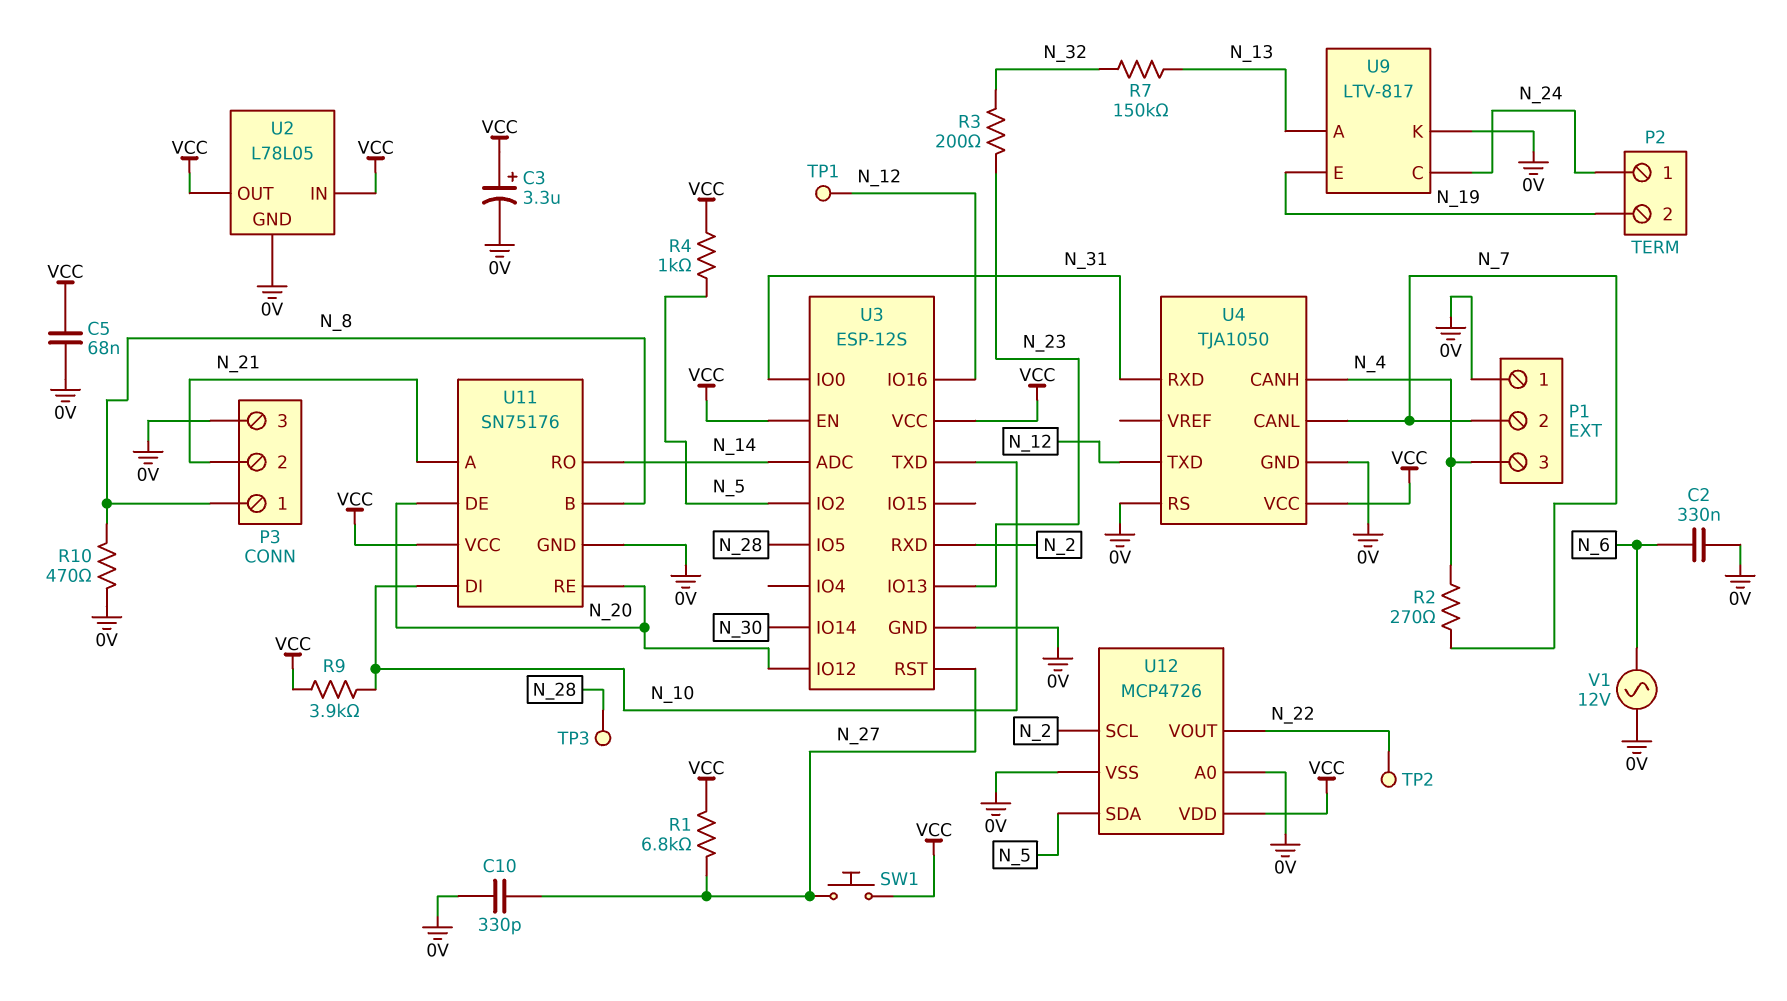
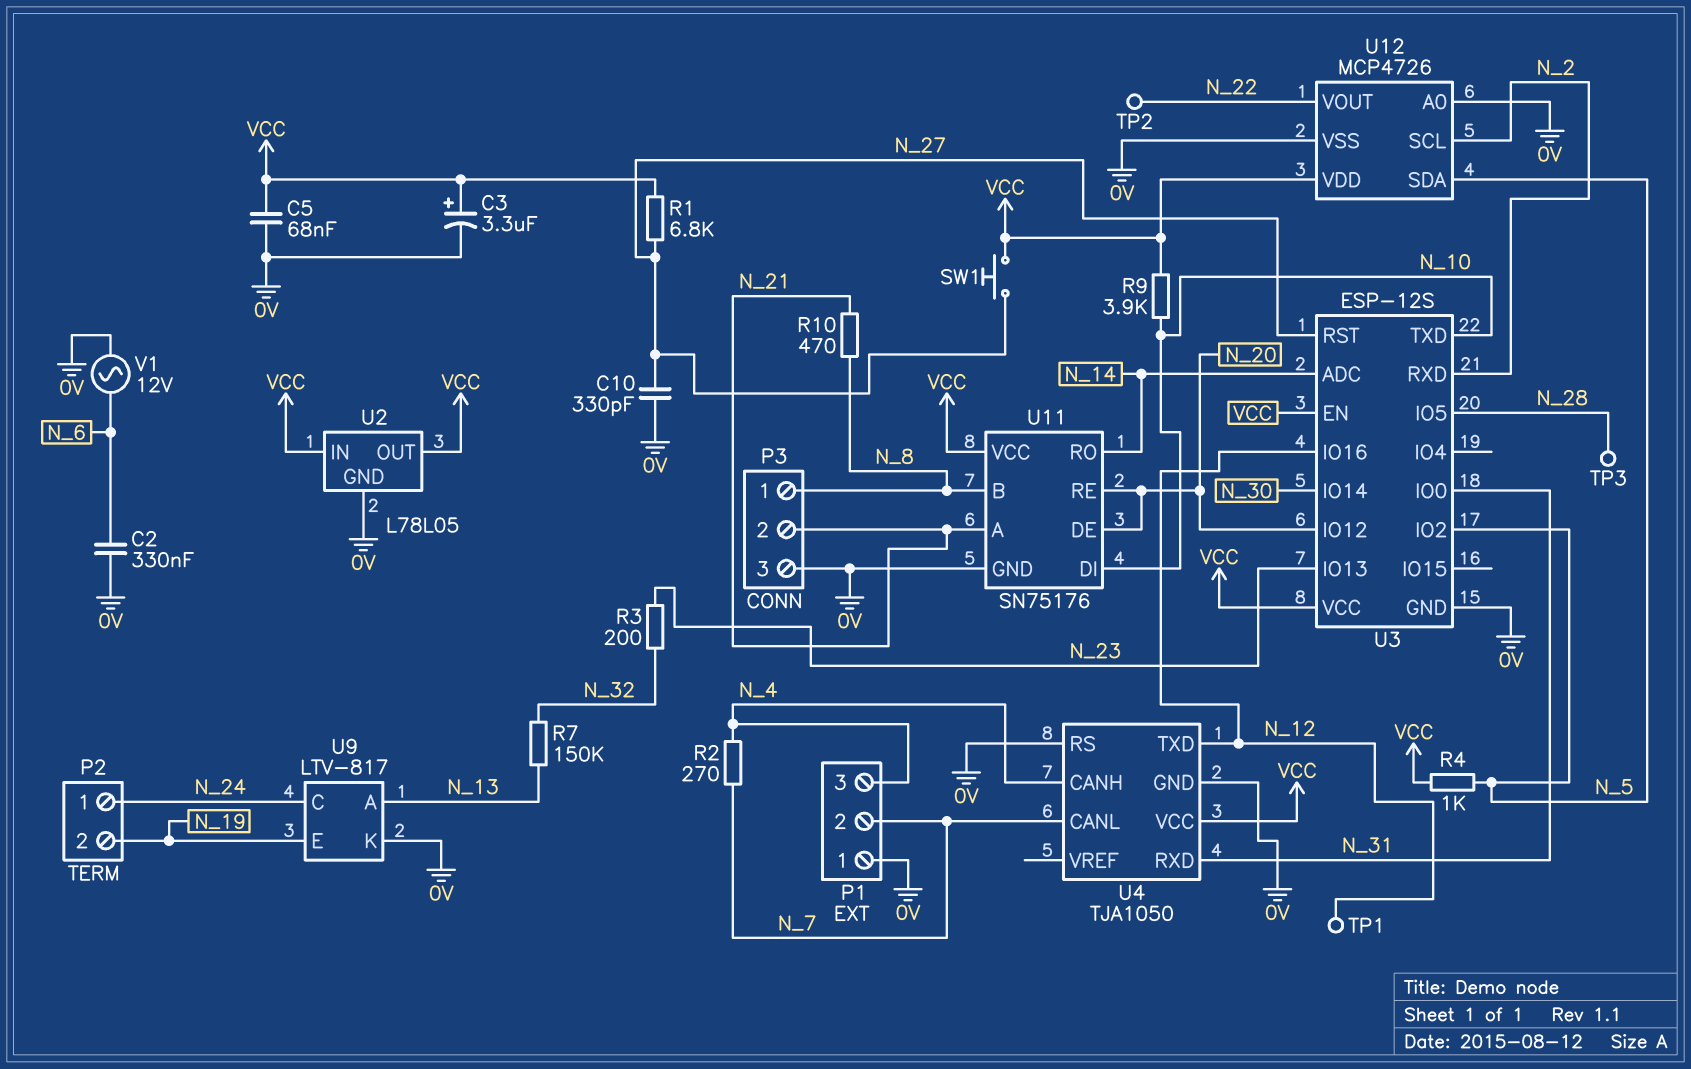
R10: 470 (0V, N_8) -> 470 (N_8, N_21)

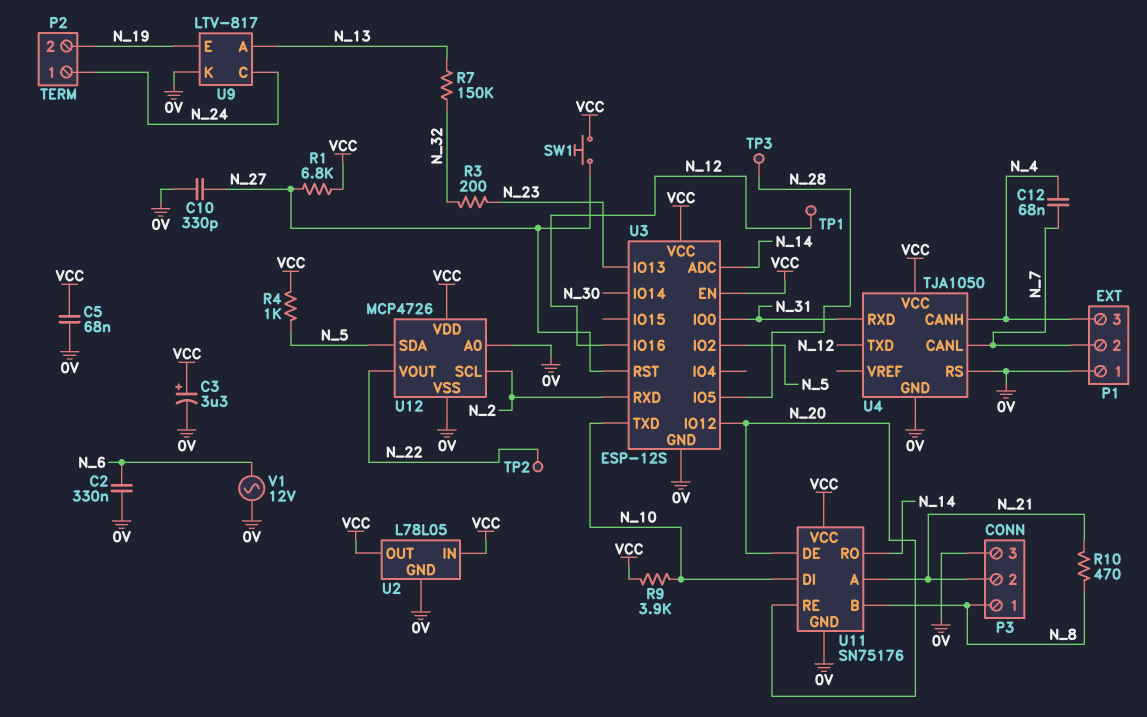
C12: none -> 68nF (N_4, N_7)
R2: 270 (N_4, N_7) -> none

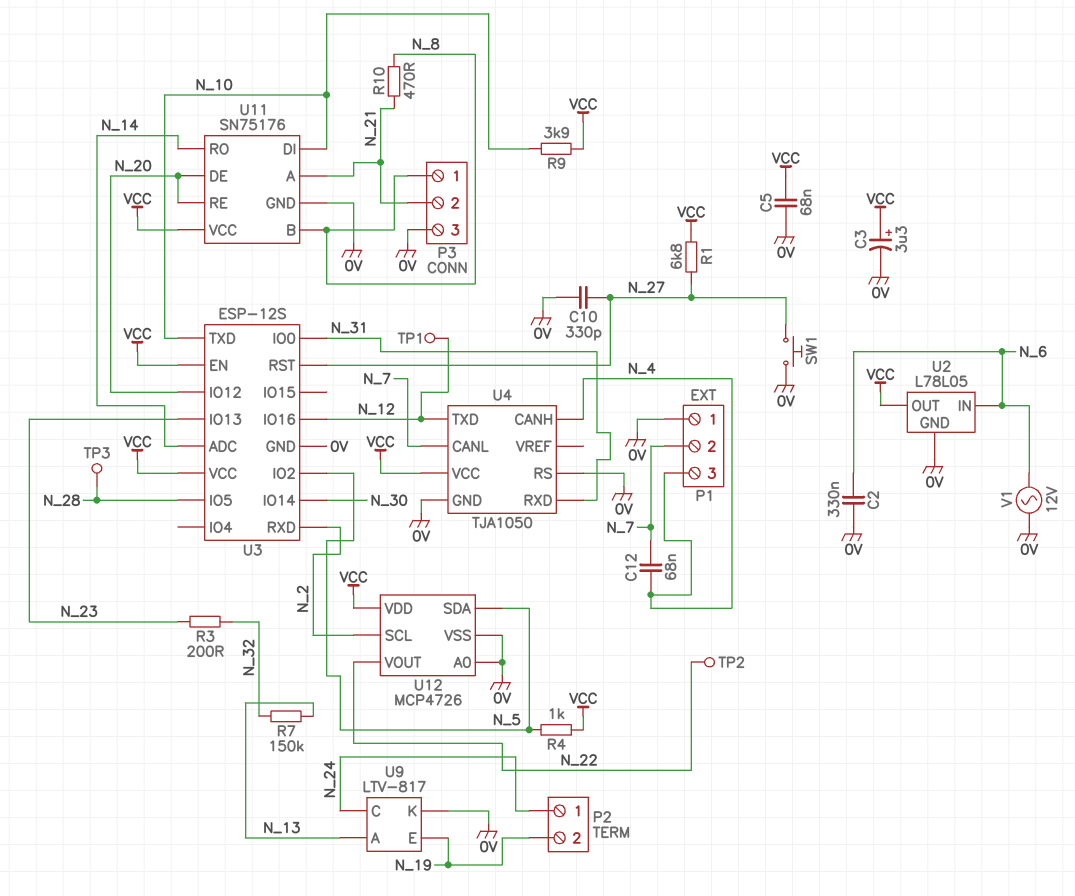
SW1: button (N_27, VCC) -> button (0V, N_27)
U2 pin IN: VCC -> N_6

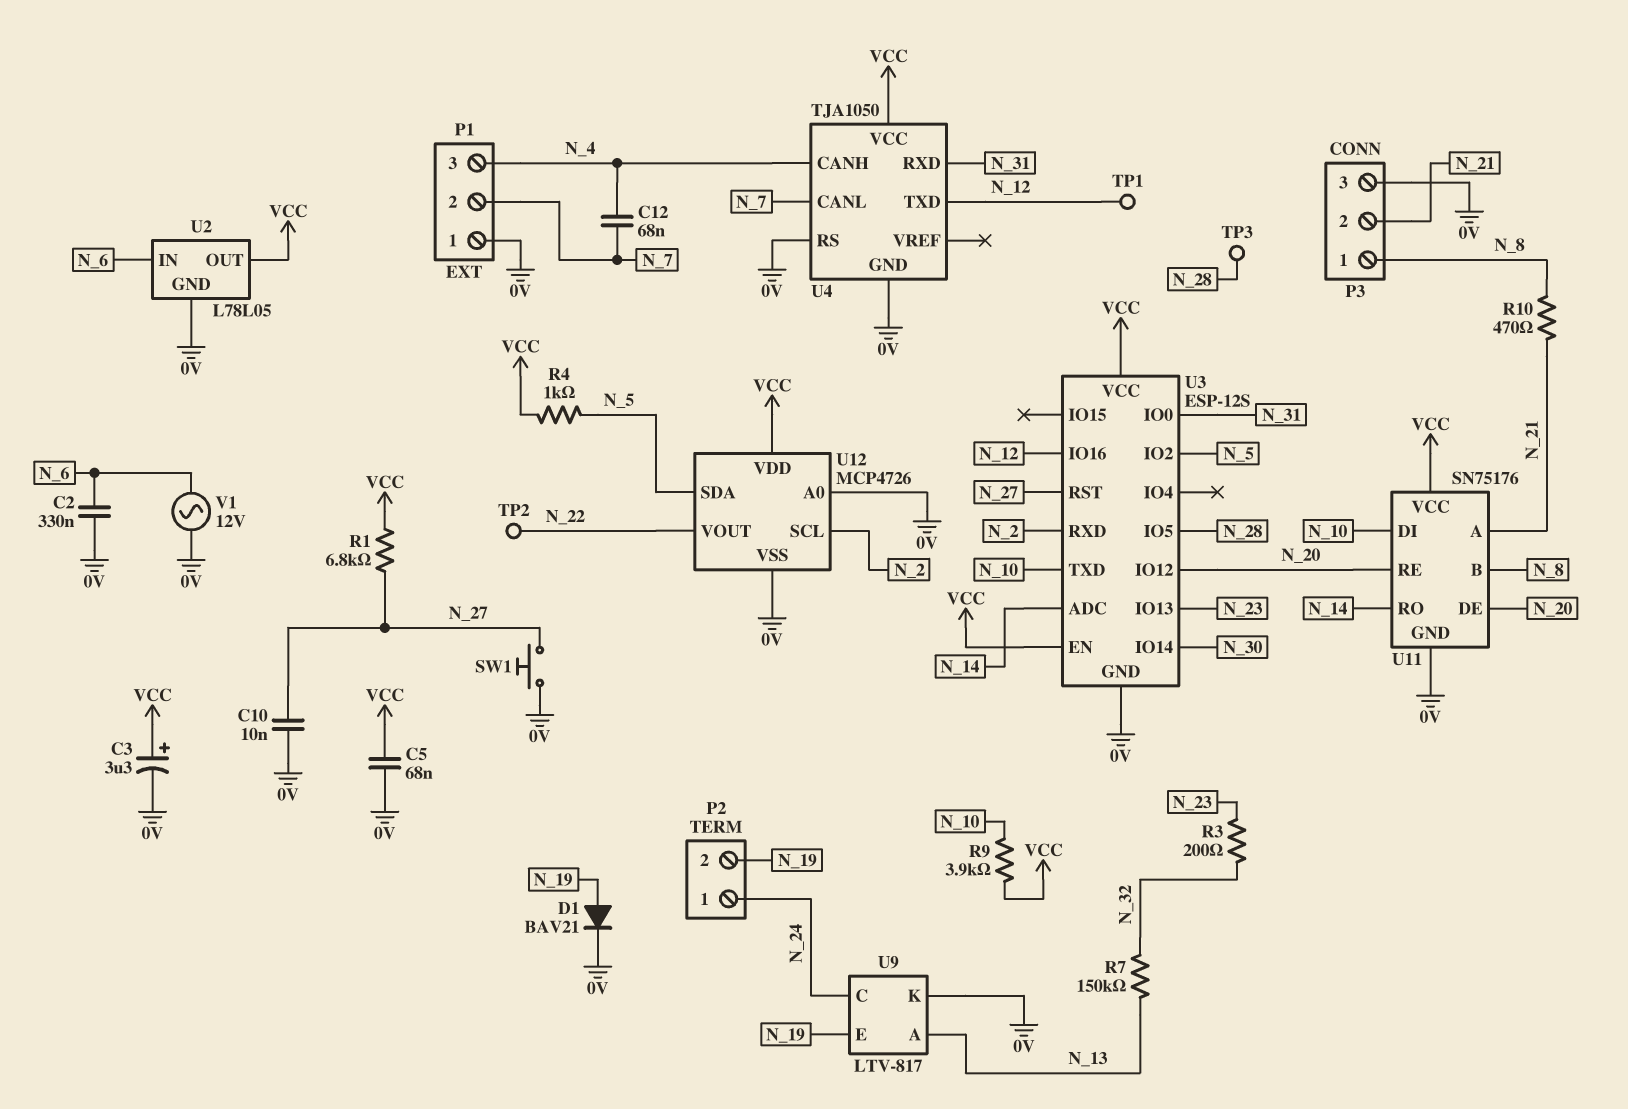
C10: 330pF (0V, N_27) -> 10nF (0V, N_27)
D1: none -> diode BAV21 (A N_19, K 0V)

